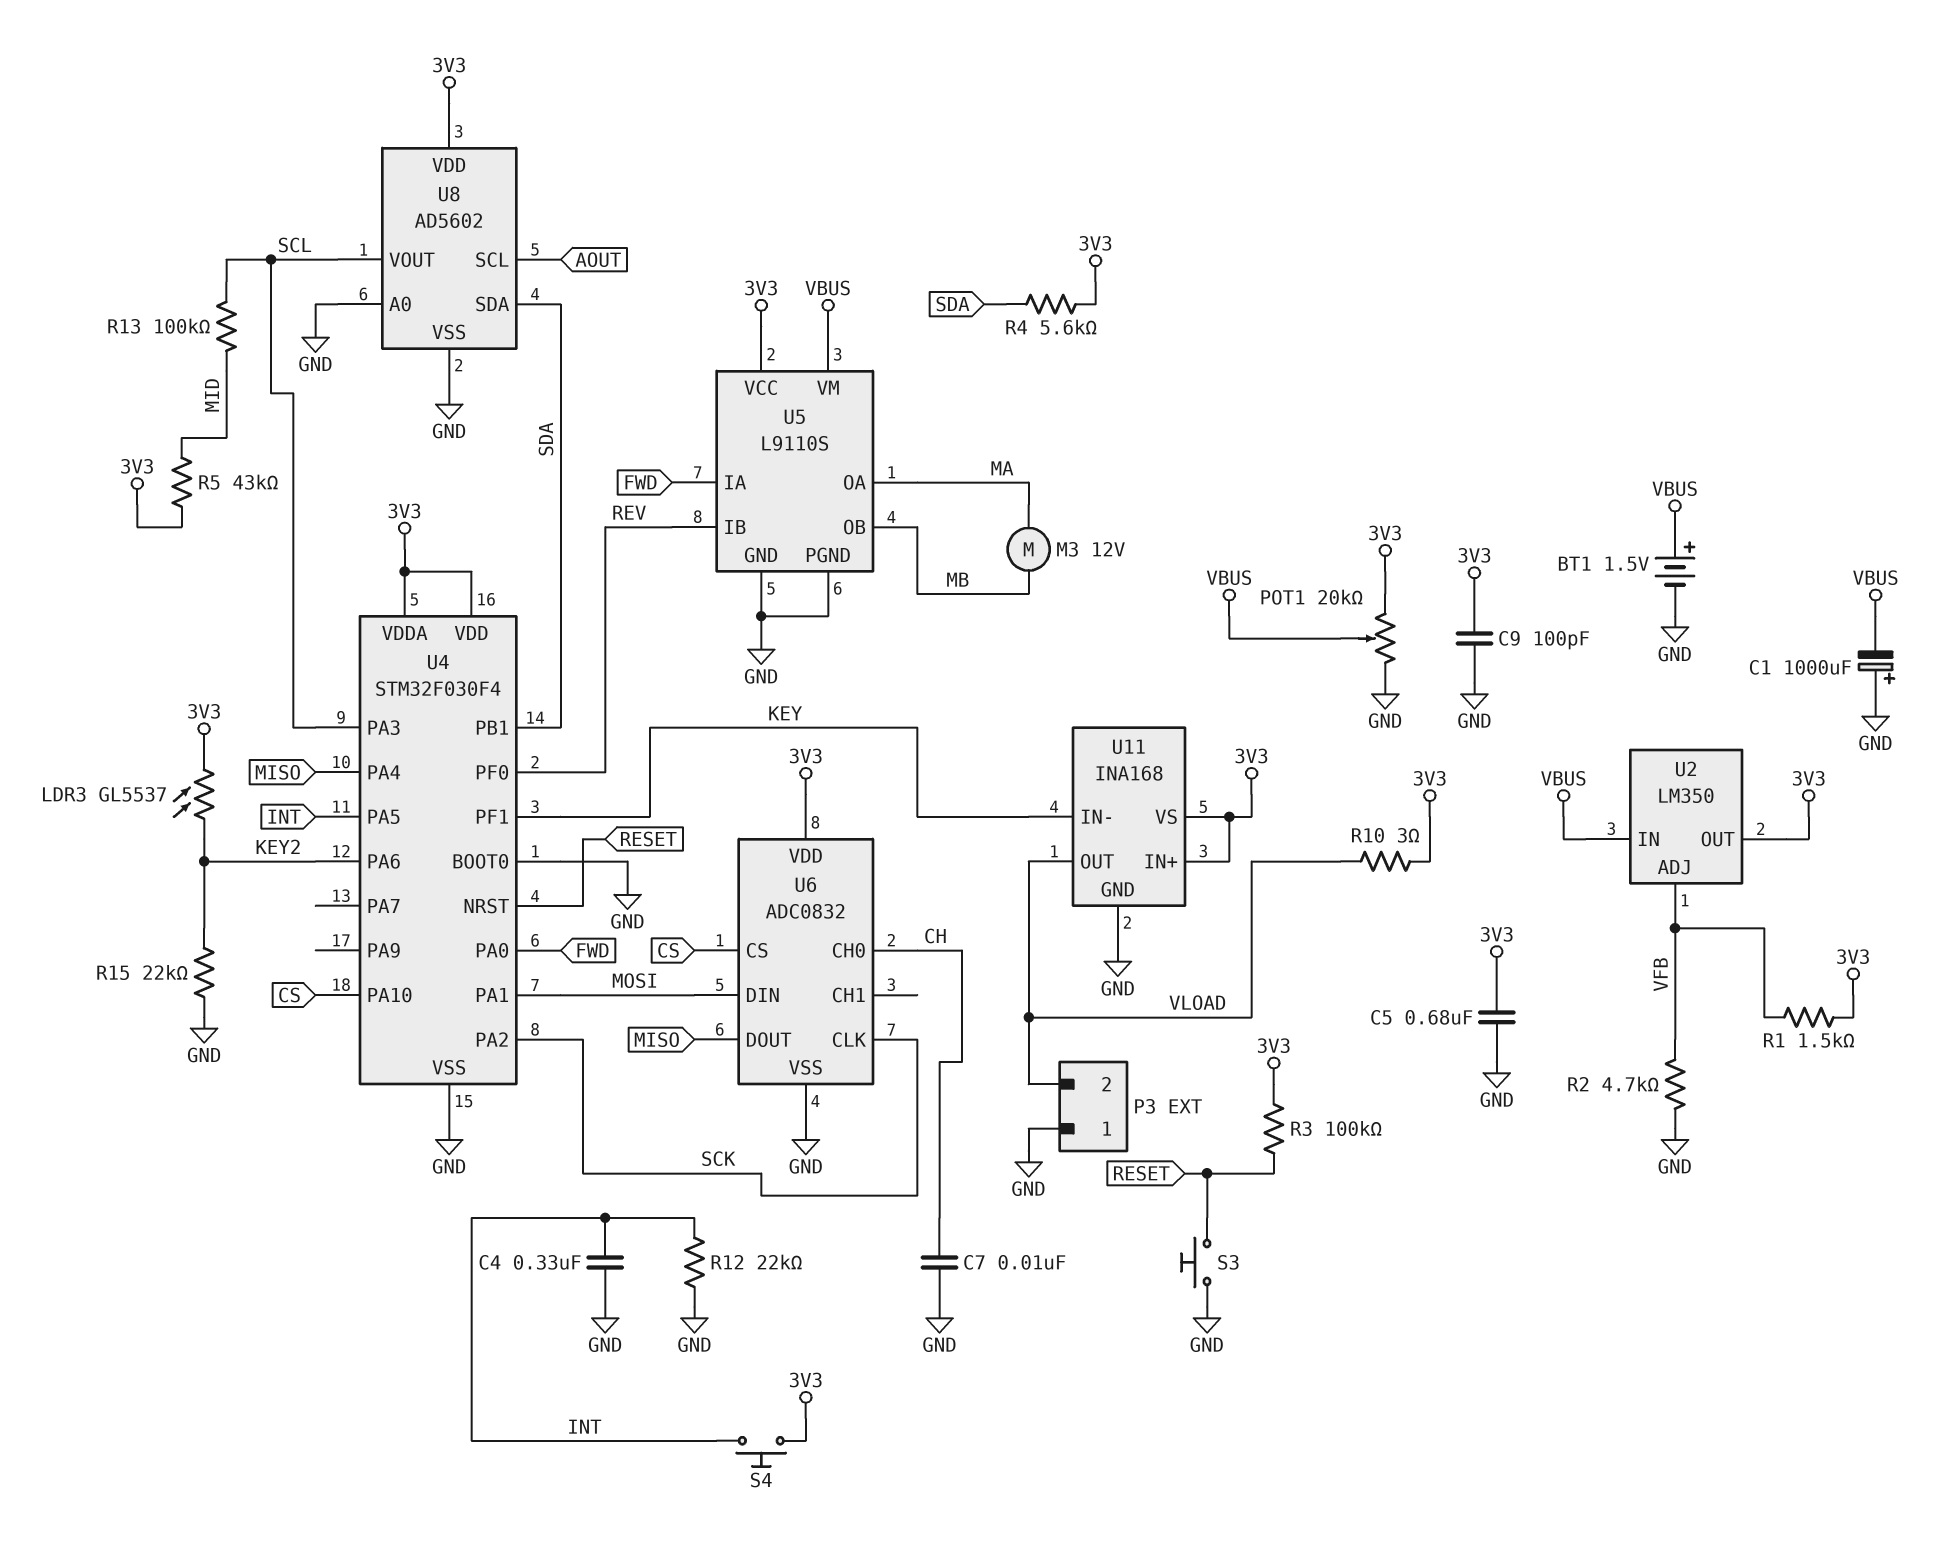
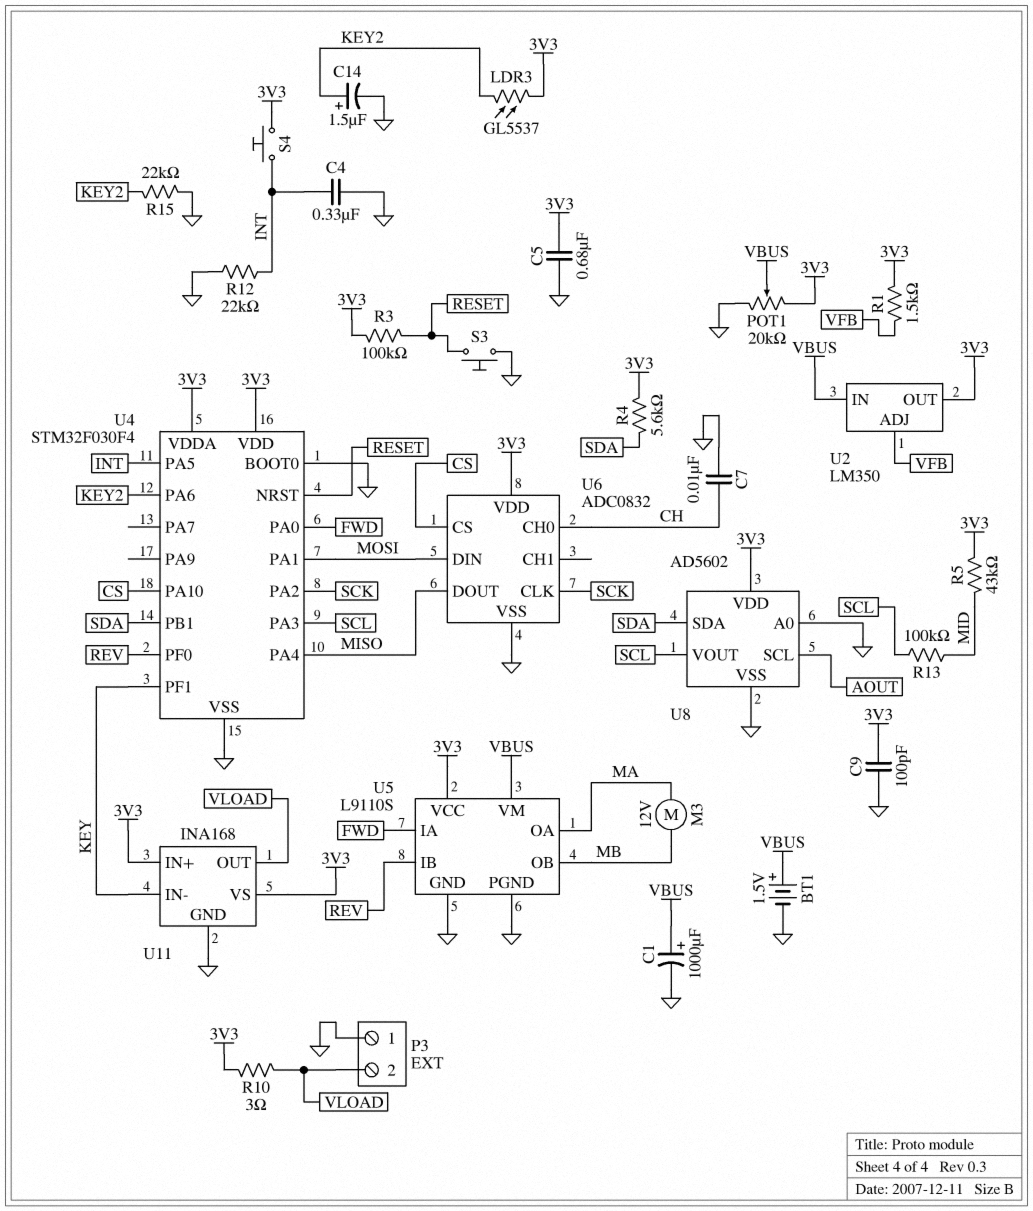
C1: 1000uF (plus GND, minus VBUS) -> 1000uF (plus VBUS, minus GND)
C14: none -> 1.5uF (plus KEY2, minus GND)
R2: 4.7k (GND, VFB) -> none

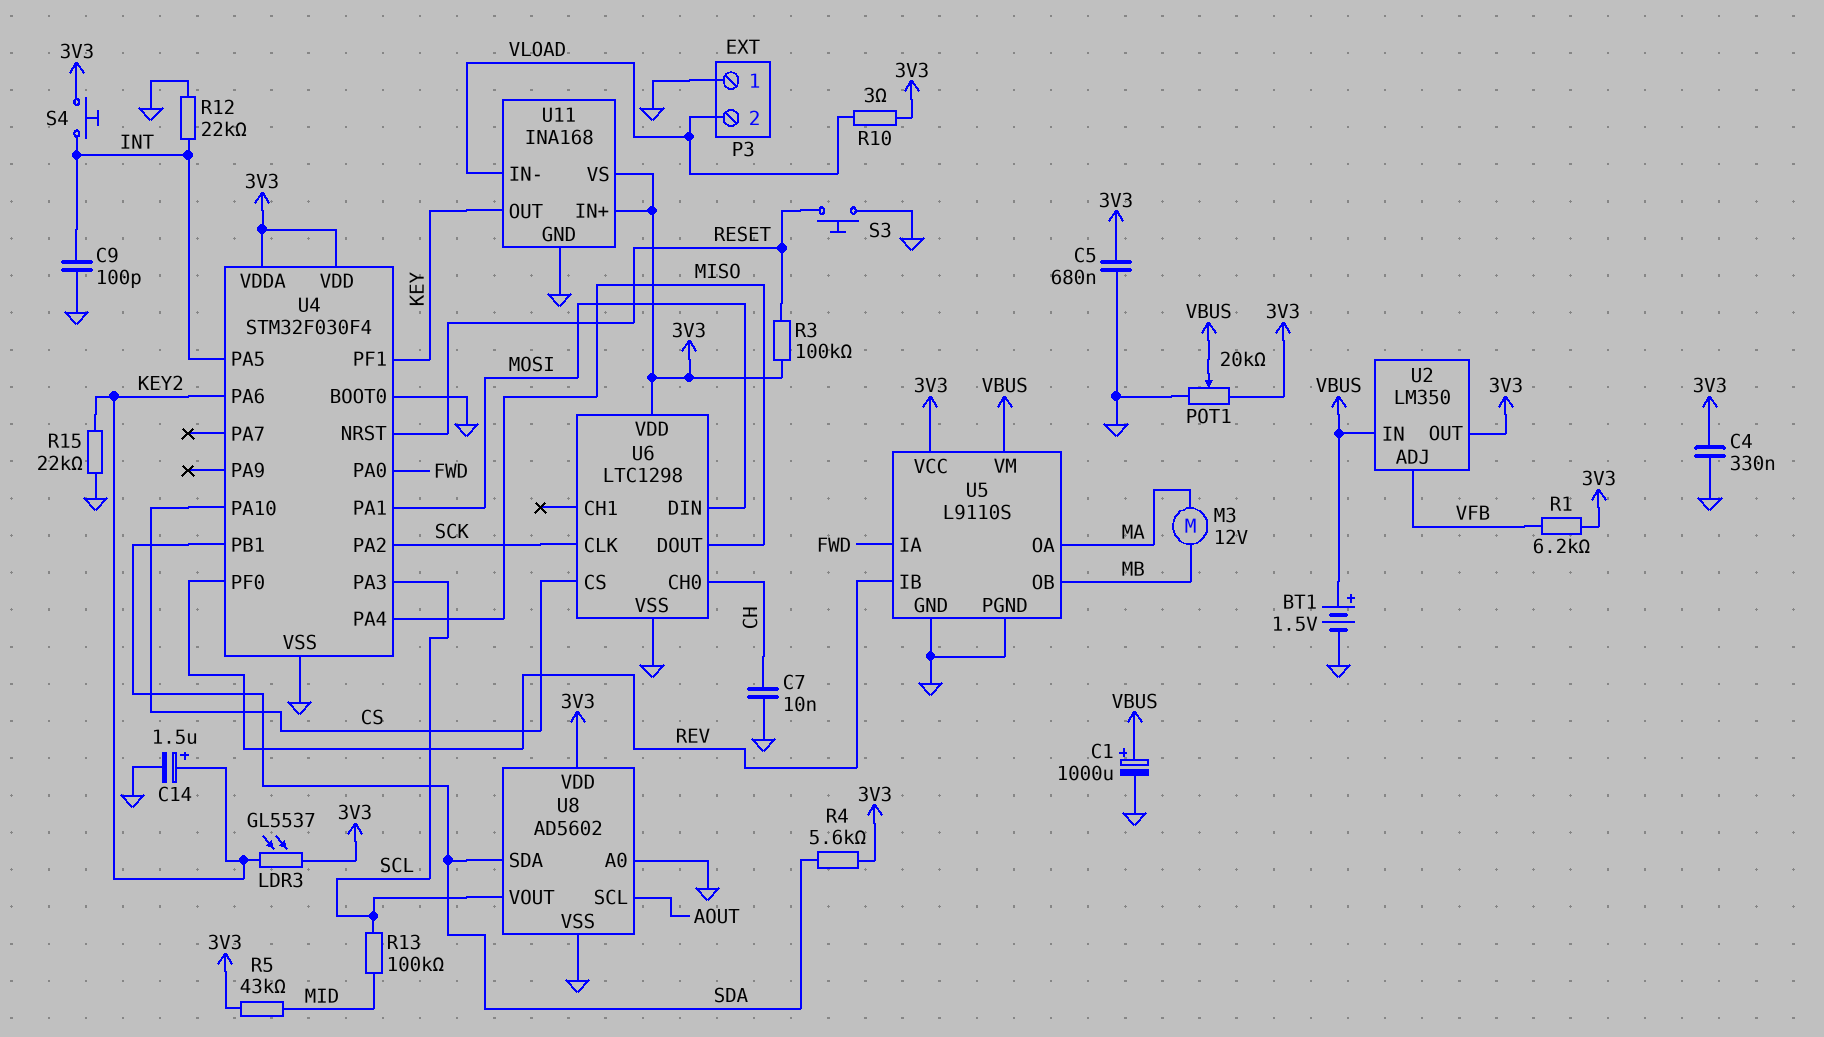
C4: 330nF (GND, INT) -> 330nF (3V3, GND)
C9: 100pF (3V3, GND) -> 100pF (GND, INT)
R1: 1.5k (3V3, VFB) -> 6.2k (3V3, VFB)
U6: ADC0832 -> LTC1298
U11 pin IN-: KEY -> VLOAD
U11 pin OUT: VLOAD -> KEY

